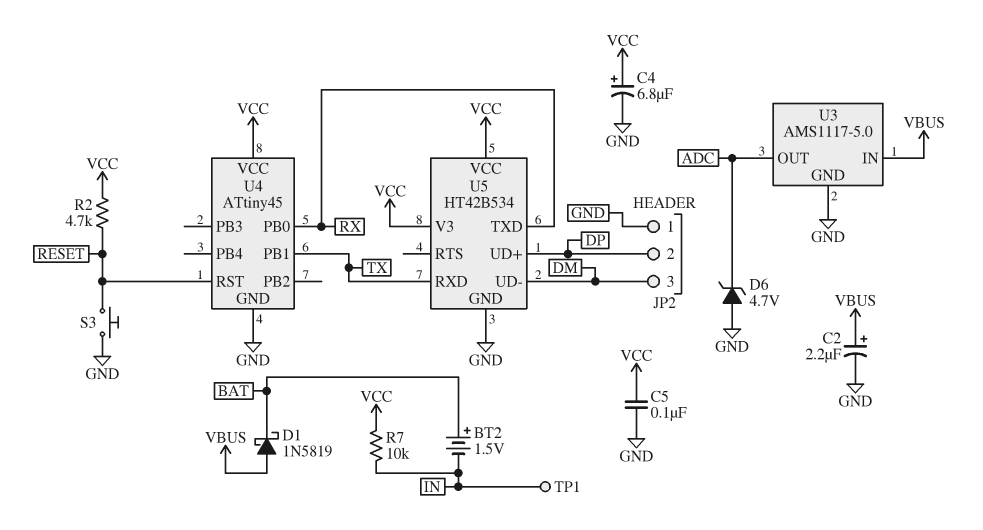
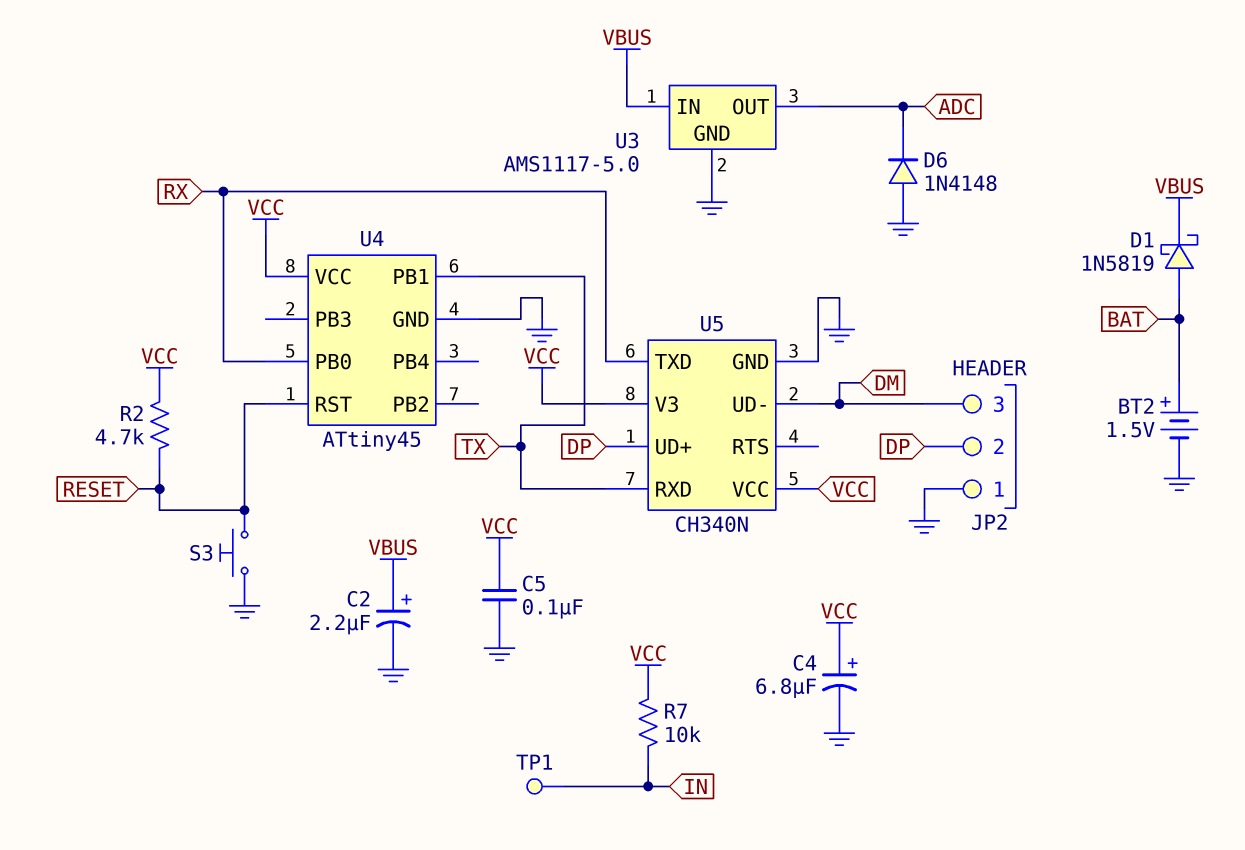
BT2: 1.5V (plus BAT, minus IN) -> 1.5V (plus BAT, minus GND)
D1: schottky 1N5819 (A VBUS, K BAT) -> schottky 1N5819 (A BAT, K VBUS)
D6: zener 4.7V (A GND, K ADC) -> diode 1N4148 (A GND, K ADC)
U5: HT42B534 -> CH340N

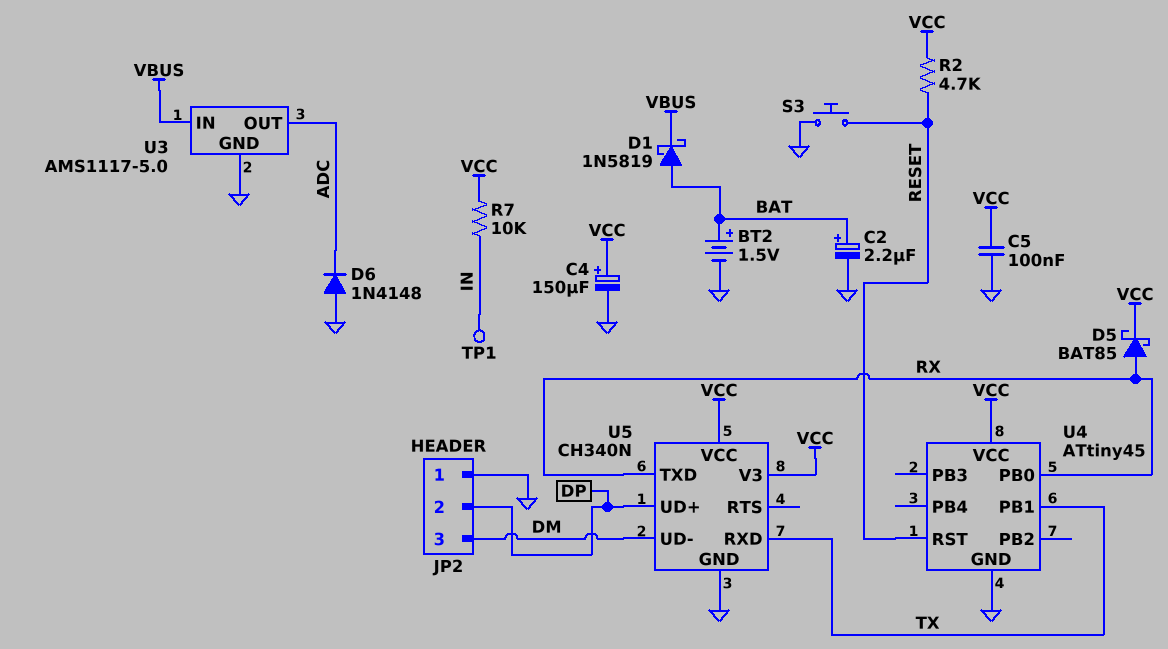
C2: 2.2uF (plus VBUS, minus GND) -> 2.2uF (plus BAT, minus GND)
C4: 6.8uF (plus VCC, minus GND) -> 150uF (plus VCC, minus GND)
D5: none -> schottky BAT85 (A RX, K VCC)

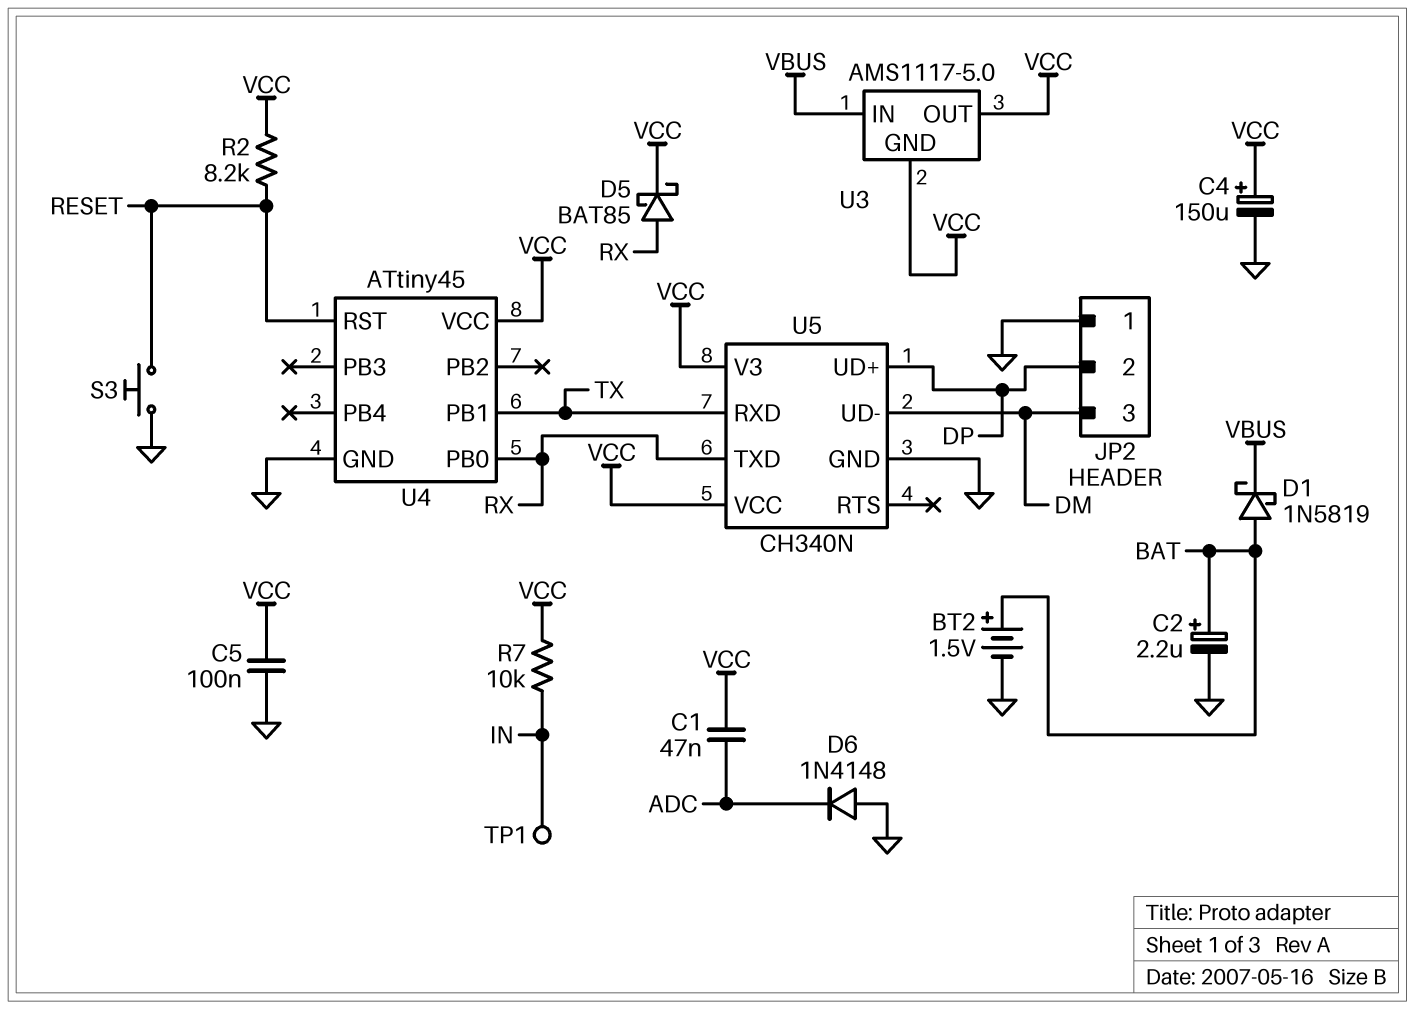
C1: none -> 47nF (ADC, VCC)
R2: 4.7k (RESET, VCC) -> 8.2k (RESET, VCC)
U3 pin GND: GND -> VCC
U3 pin OUT: ADC -> VCC

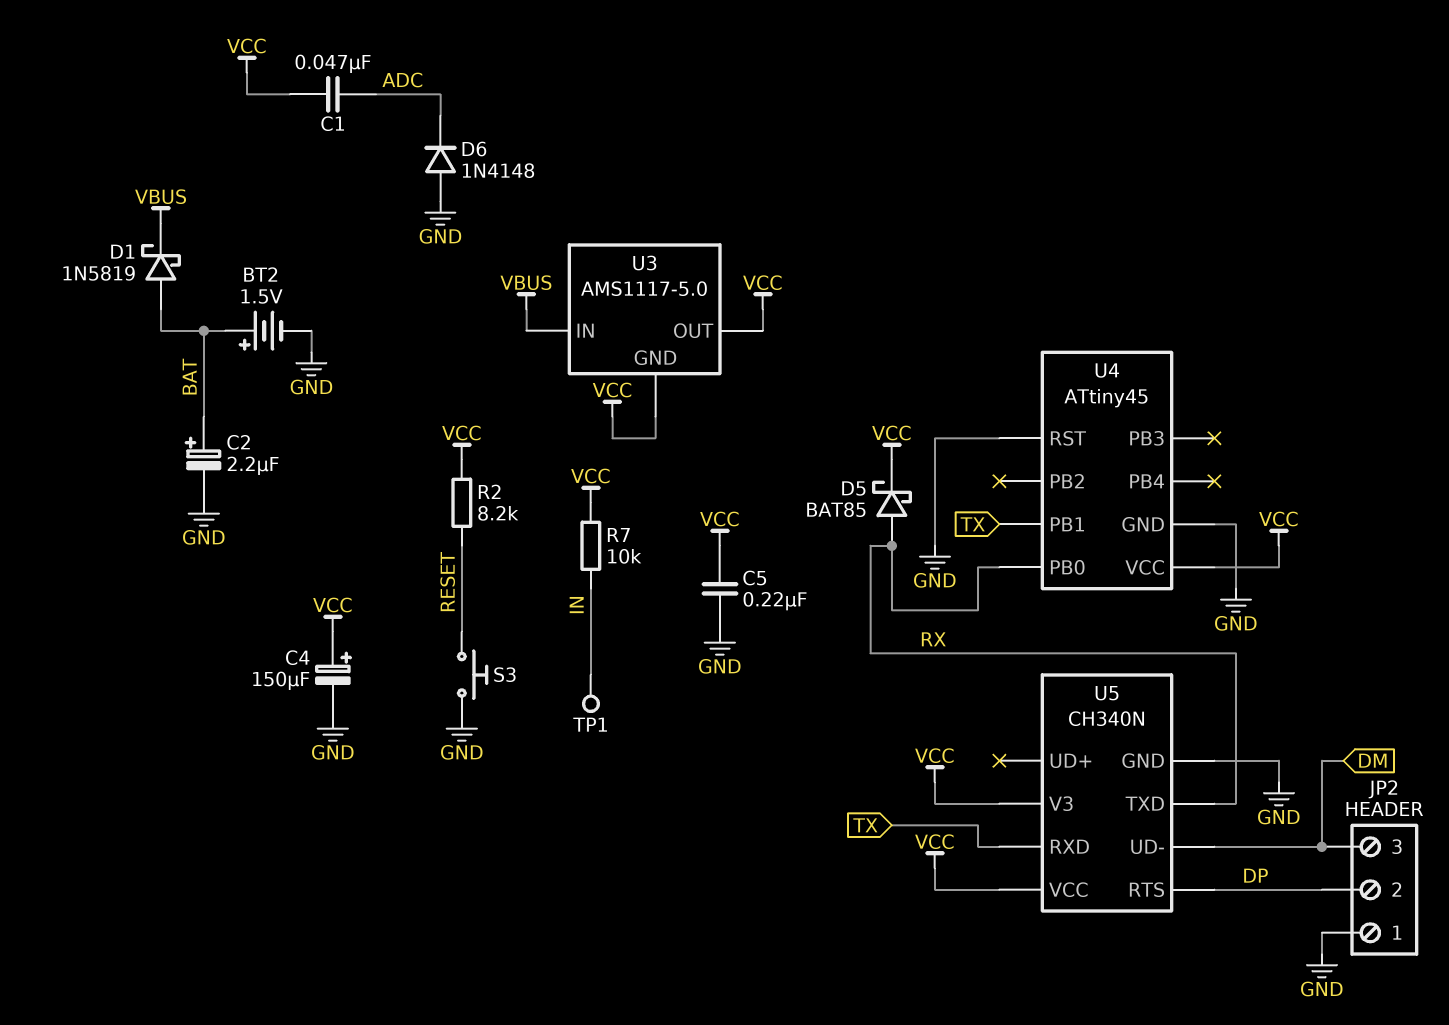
C5: 100nF (GND, VCC) -> 220nF (GND, VCC)
U4 pin RST: RESET -> GND
U5 pin RTS: none -> DP
U5 pin UD+: DP -> none

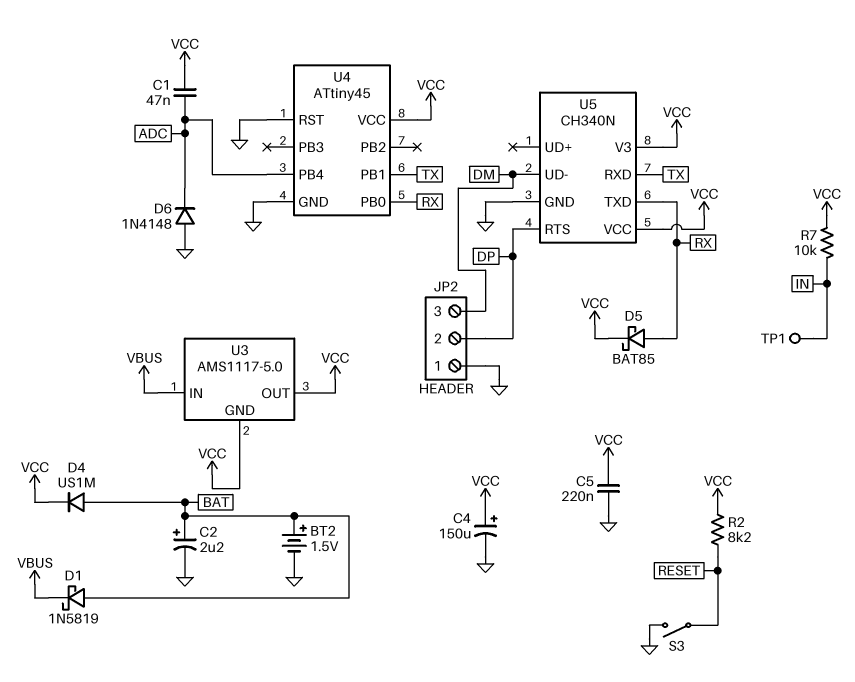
D4: none -> diode US1M (A BAT, K VCC)
S3: button (GND, RESET) -> switch (GND, RESET)
U4 pin PB4: none -> ADC

